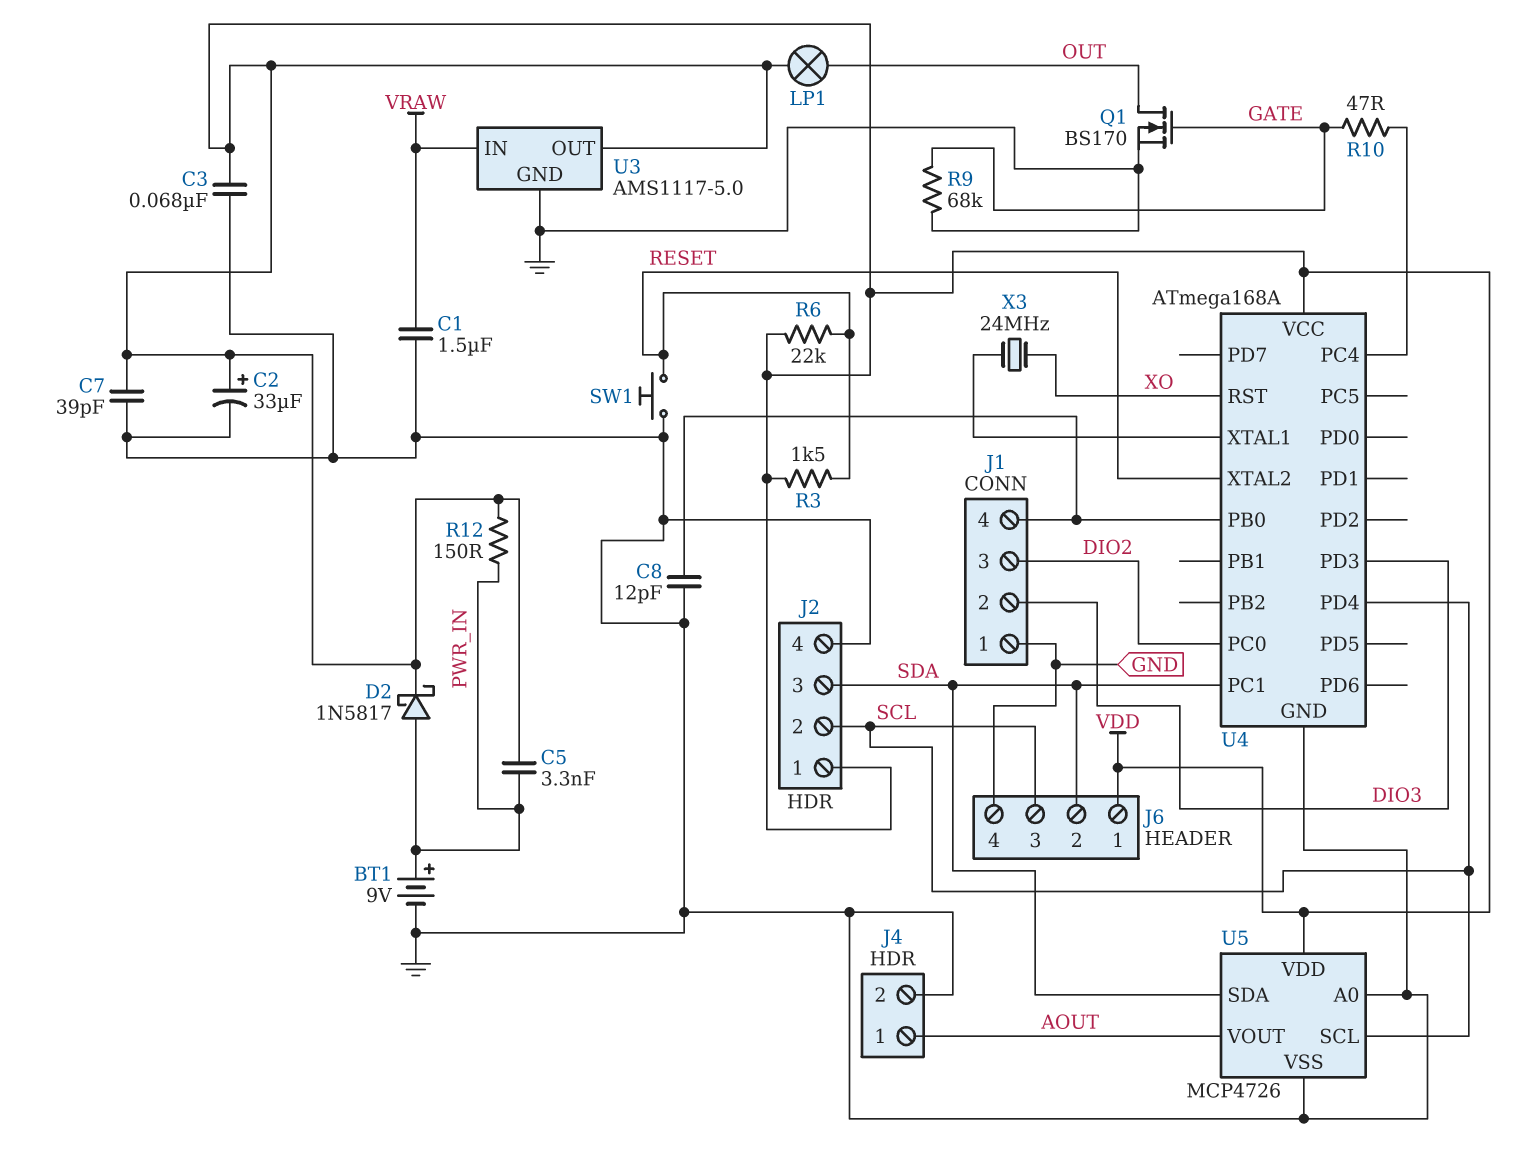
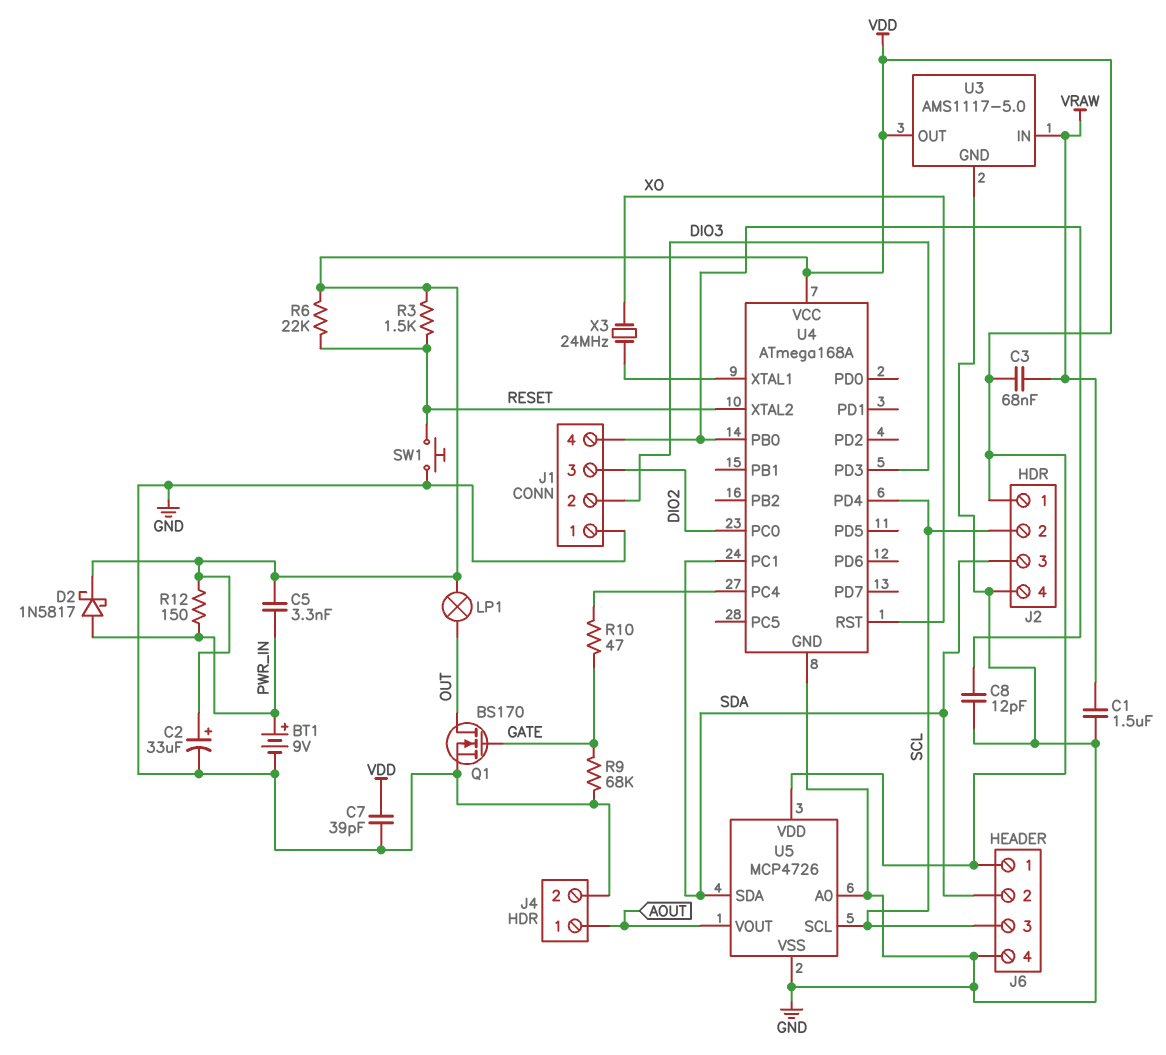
C3: 68nF (GND, VDD) -> 68nF (VDD, VRAW)

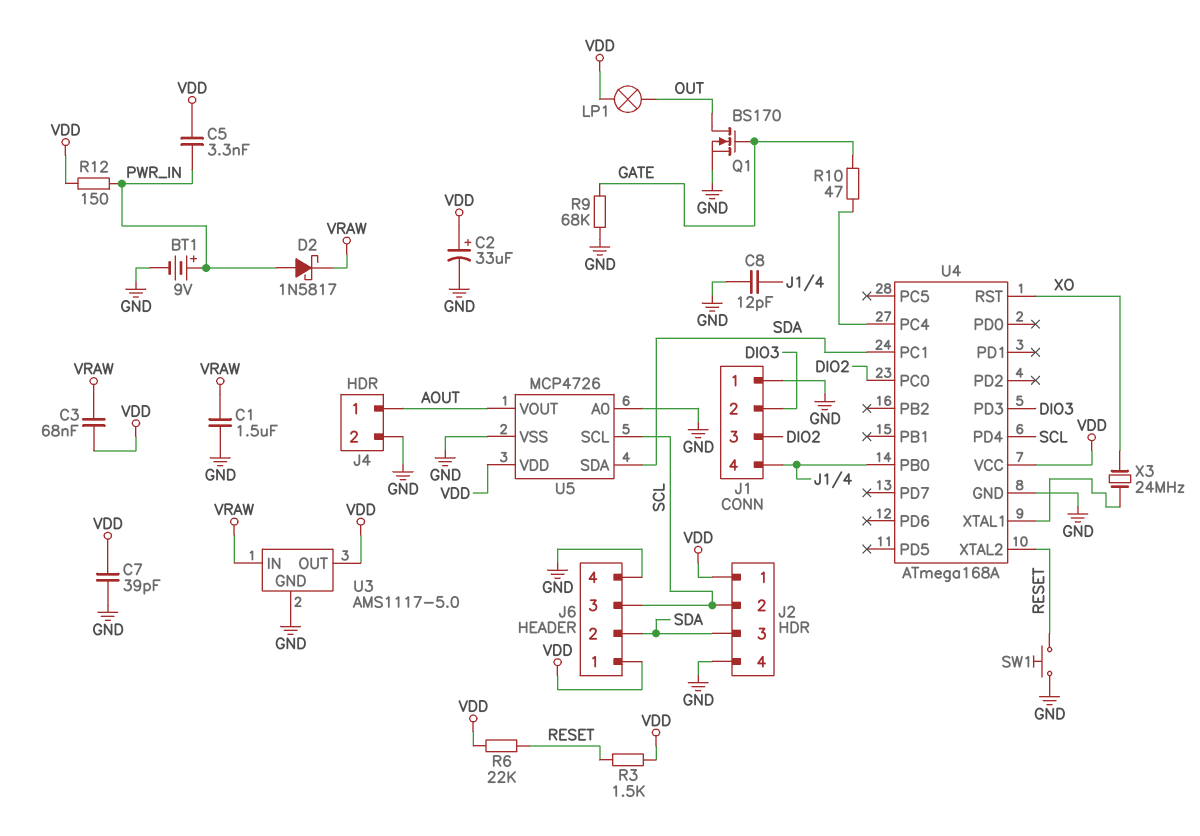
D2: schottky 1N5817 (A PWR_IN, K VDD) -> schottky 1N5817 (A PWR_IN, K VRAW)

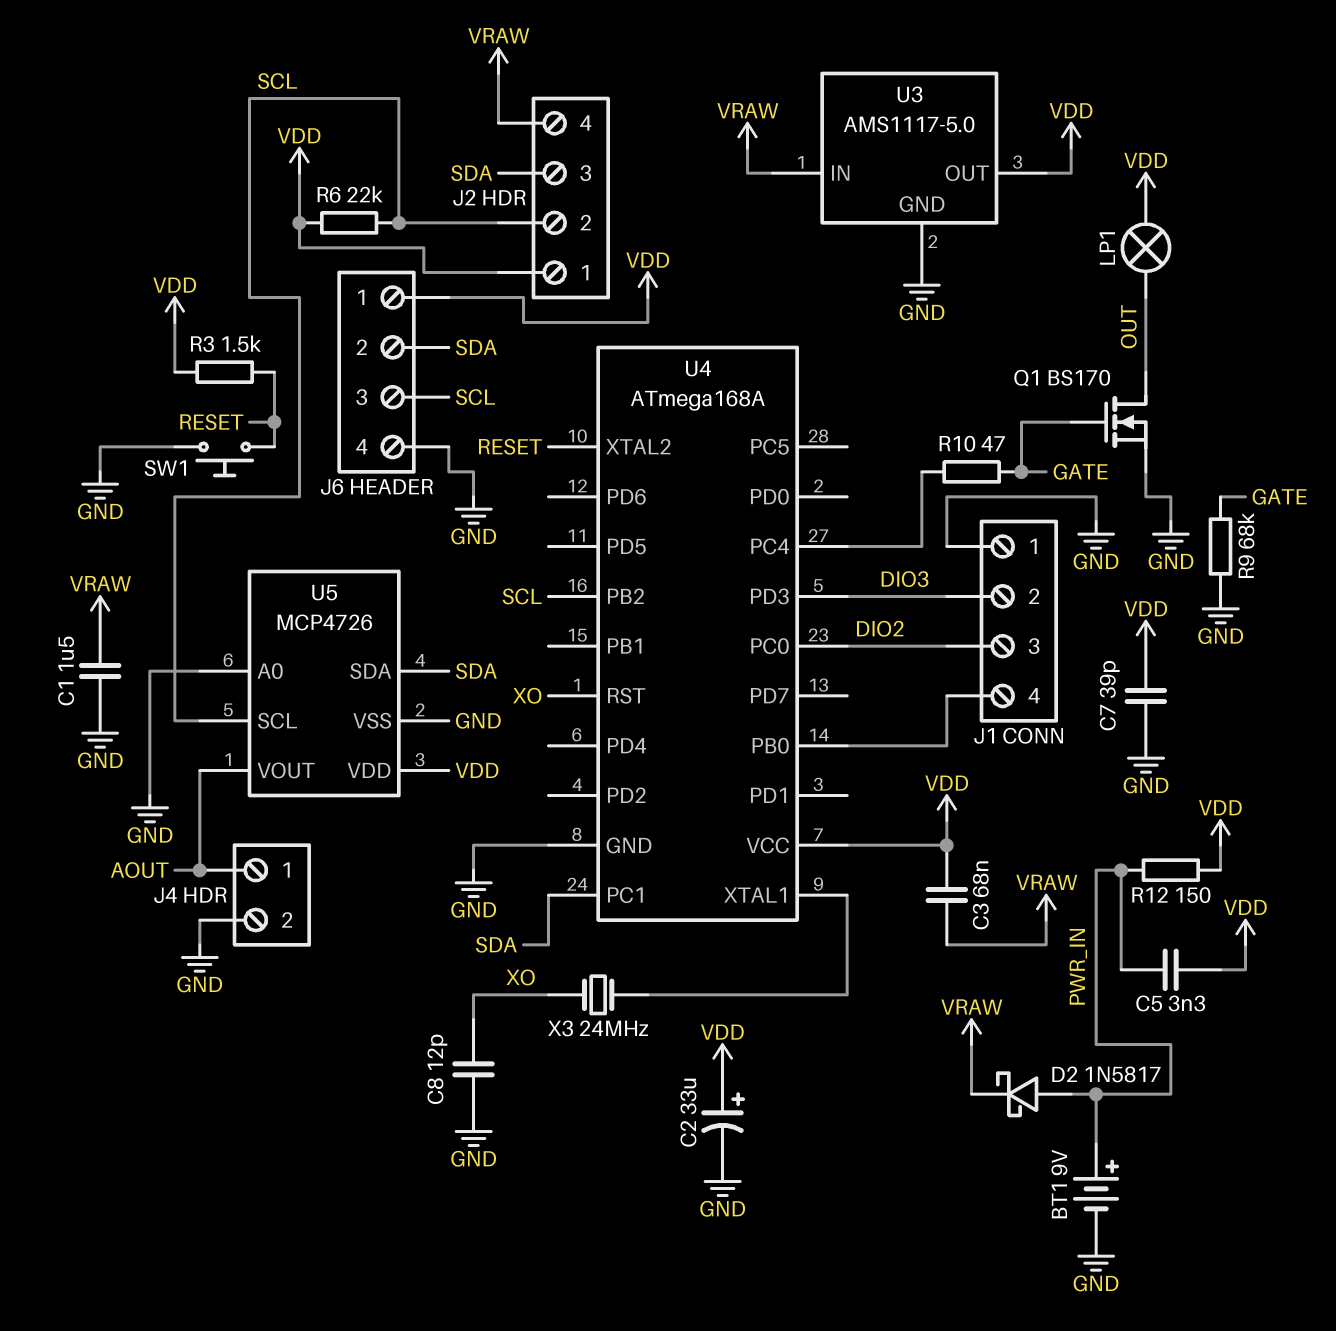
C8: 12pF (GND, J1/4) -> 12pF (GND, XO)
J2 pin 4: GND -> VRAW
R6: 22k (RESET, VDD) -> 22k (SCL, VDD)
U4 pin PB2: none -> SCL
U4 pin PD4: SCL -> none

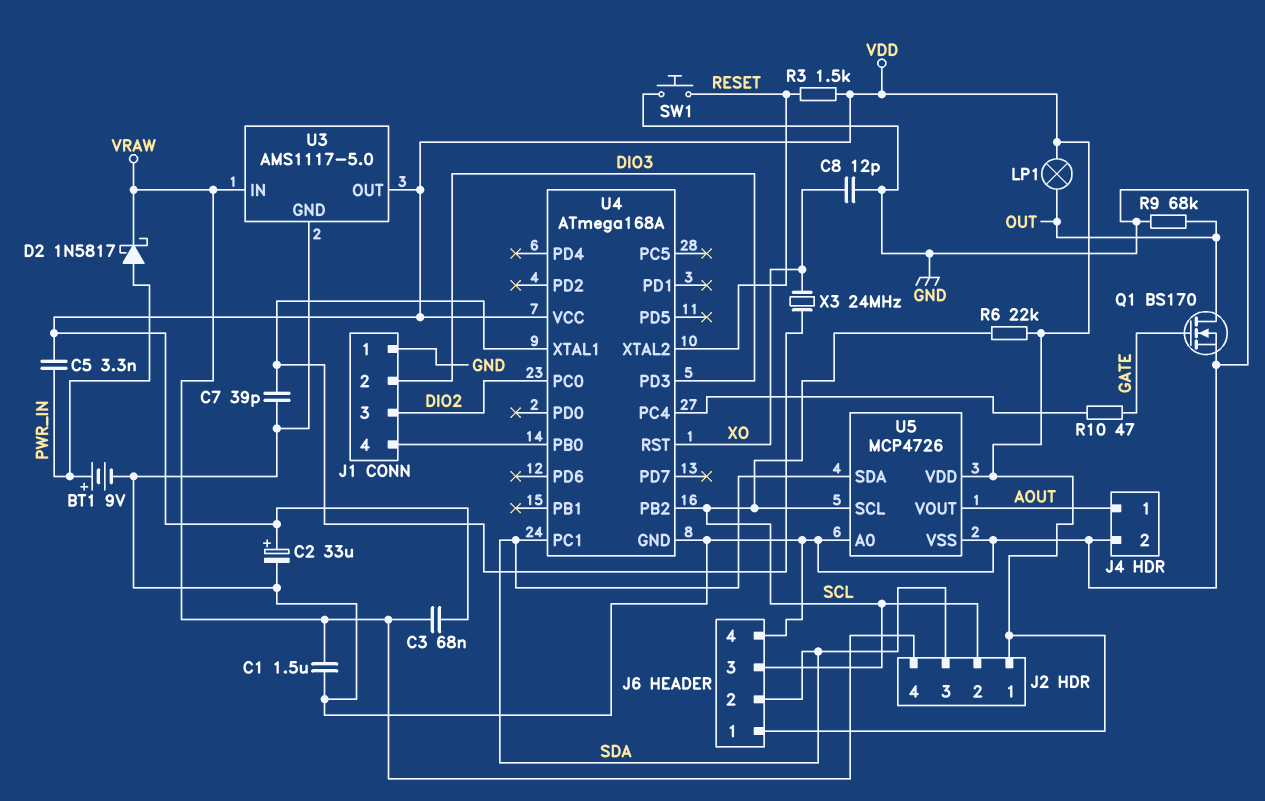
C7: 39pF (GND, VDD) -> 39pF (GND, U4/XTAL1)
R9: 68k (GATE, GND) -> 68k (GND, OUT)
R12: 150 (PWR_IN, VDD) -> none

